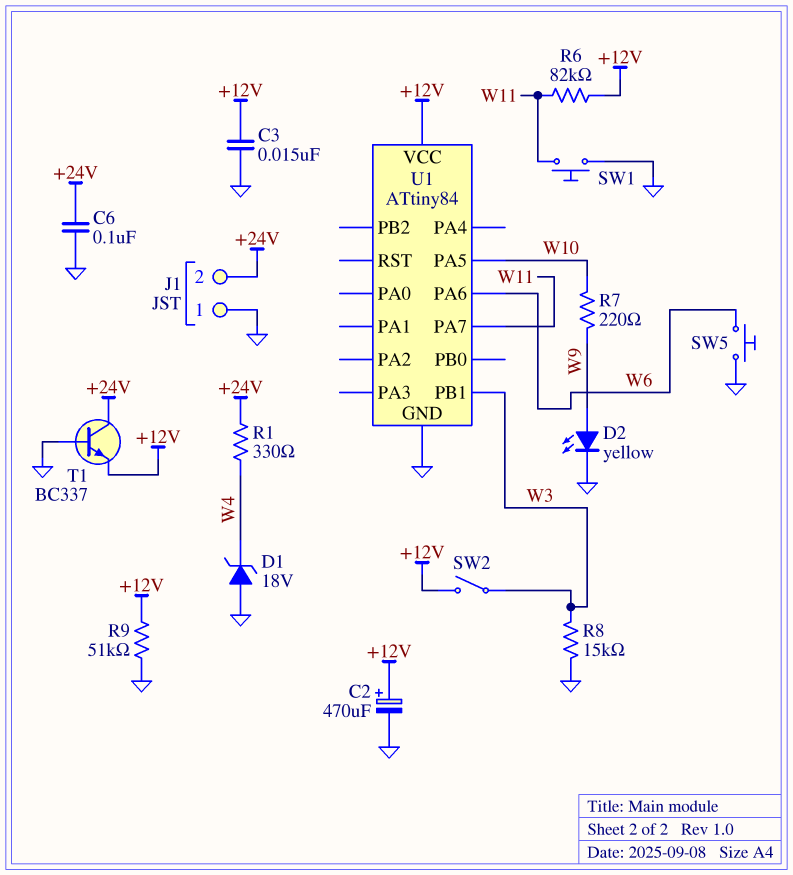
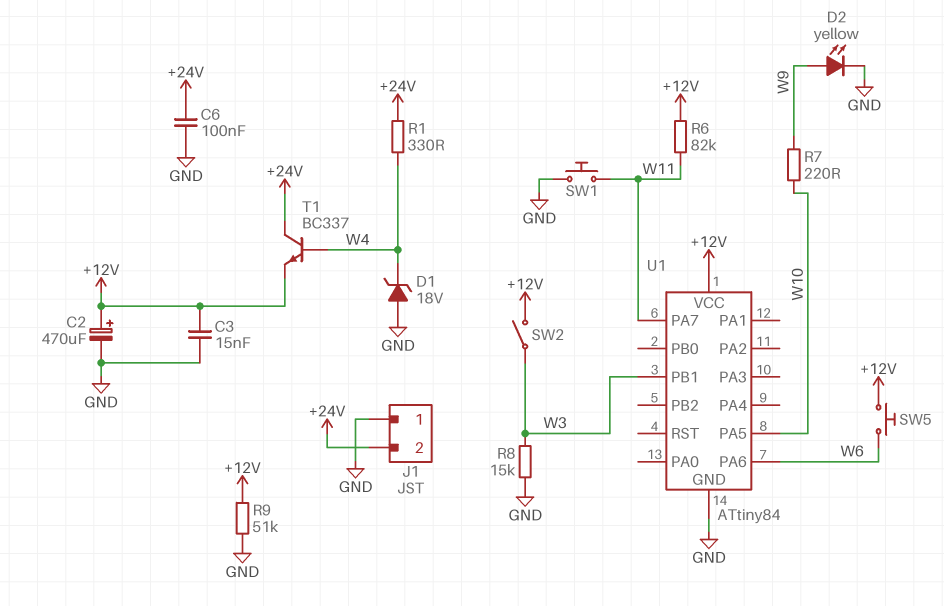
SW5: button (GND, W6) -> button (+12V, W6)
T1: NPN BC337 (B GND, C +24V, E +12V) -> NPN BC337 (B W4, C +24V, E +12V)

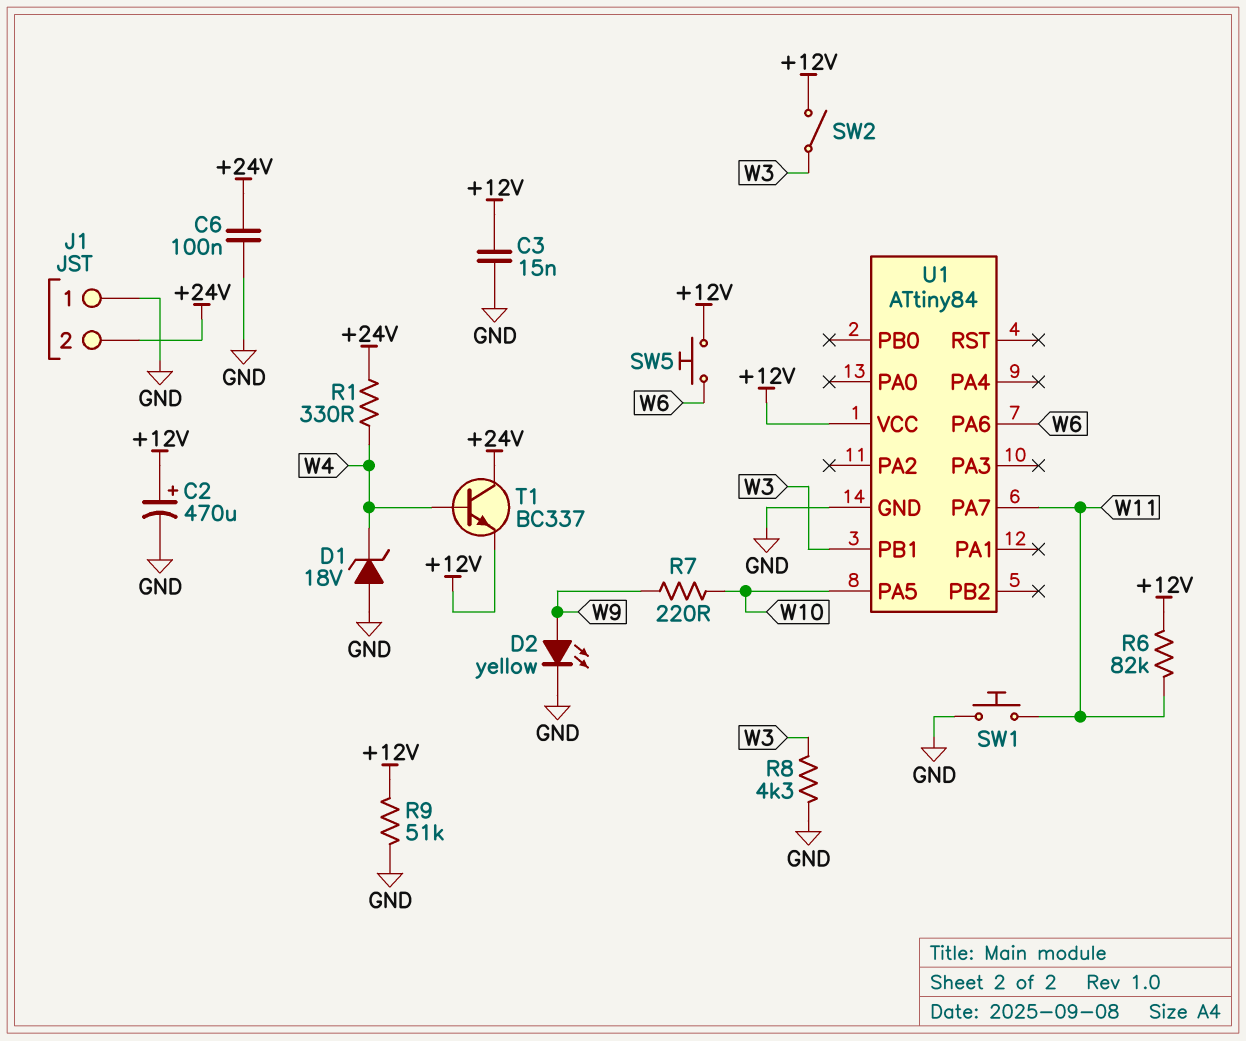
R8: 15k (GND, W3) -> 4.3k (GND, W3)

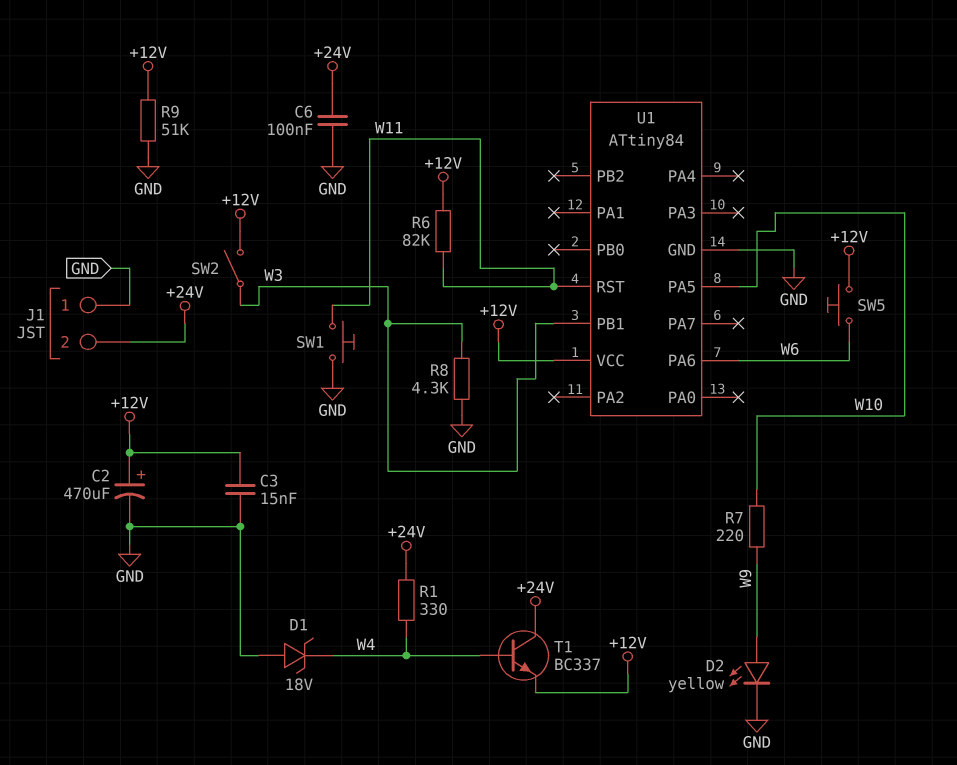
U1 pin PA7: W11 -> none
U1 pin RST: none -> W11

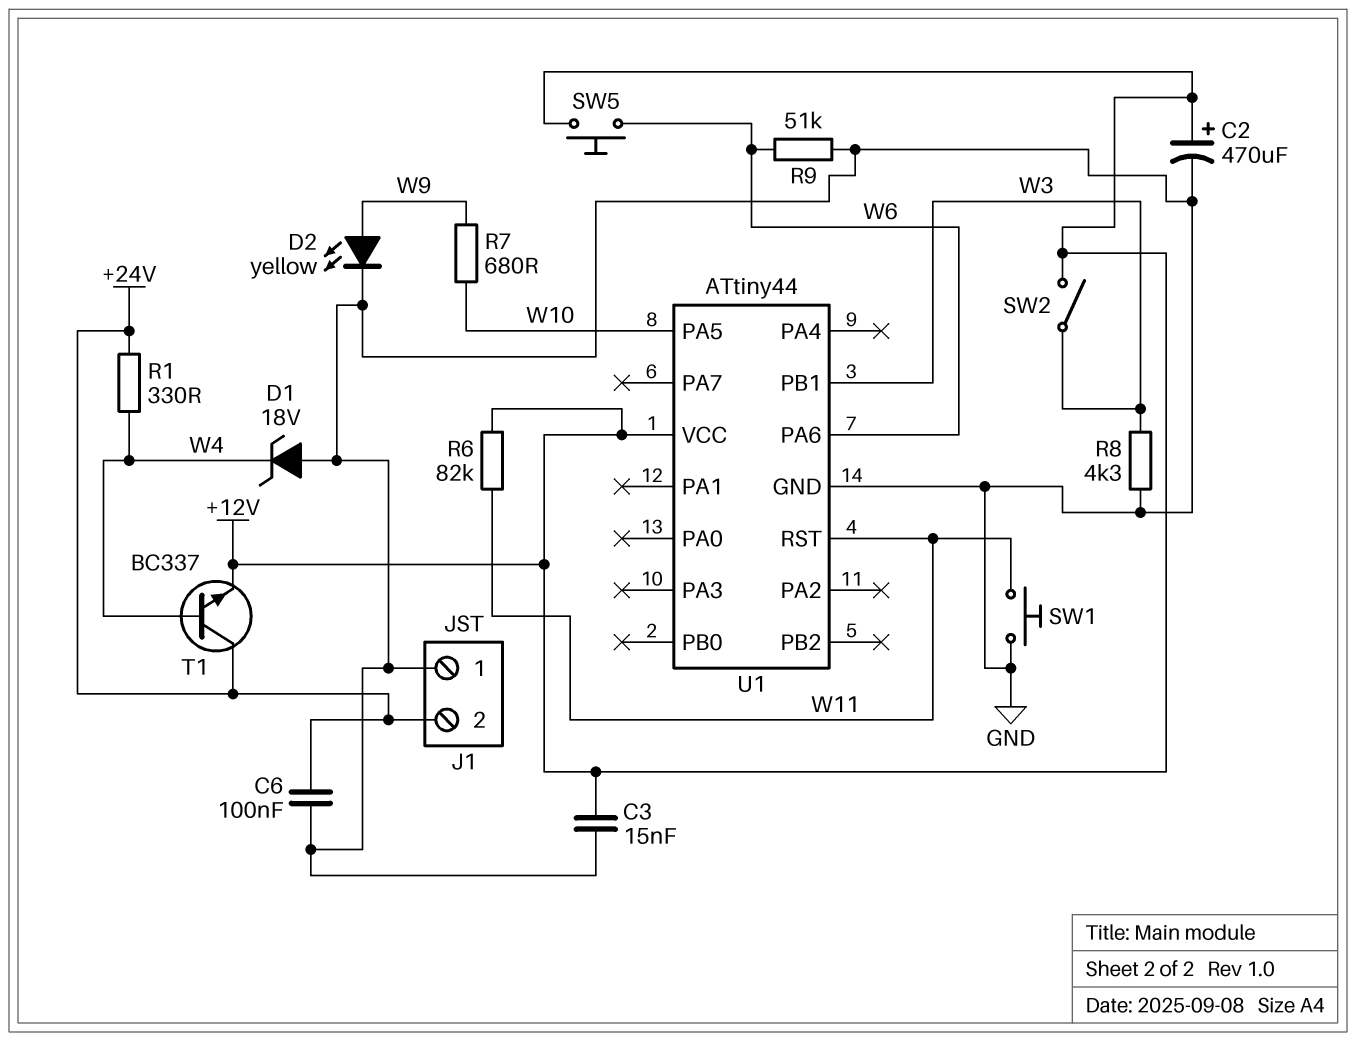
R7: 220 (W9, W10) -> 680 (W9, W10)
R9: 51k (+12V, GND) -> 51k (GND, W6)
U1: ATtiny84 -> ATtiny44

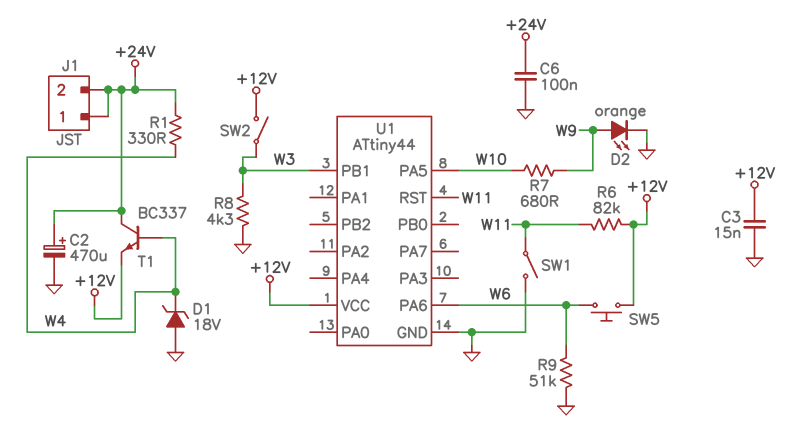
C2: 470uF (plus +12V, minus GND) -> 470uF (plus +24V, minus GND)
D2: LED yellow (A W9, K GND) -> LED orange (A W9, K GND)
J1 pin 1: GND -> +24V
SW1: button (GND, W11) -> switch (GND, W11)

